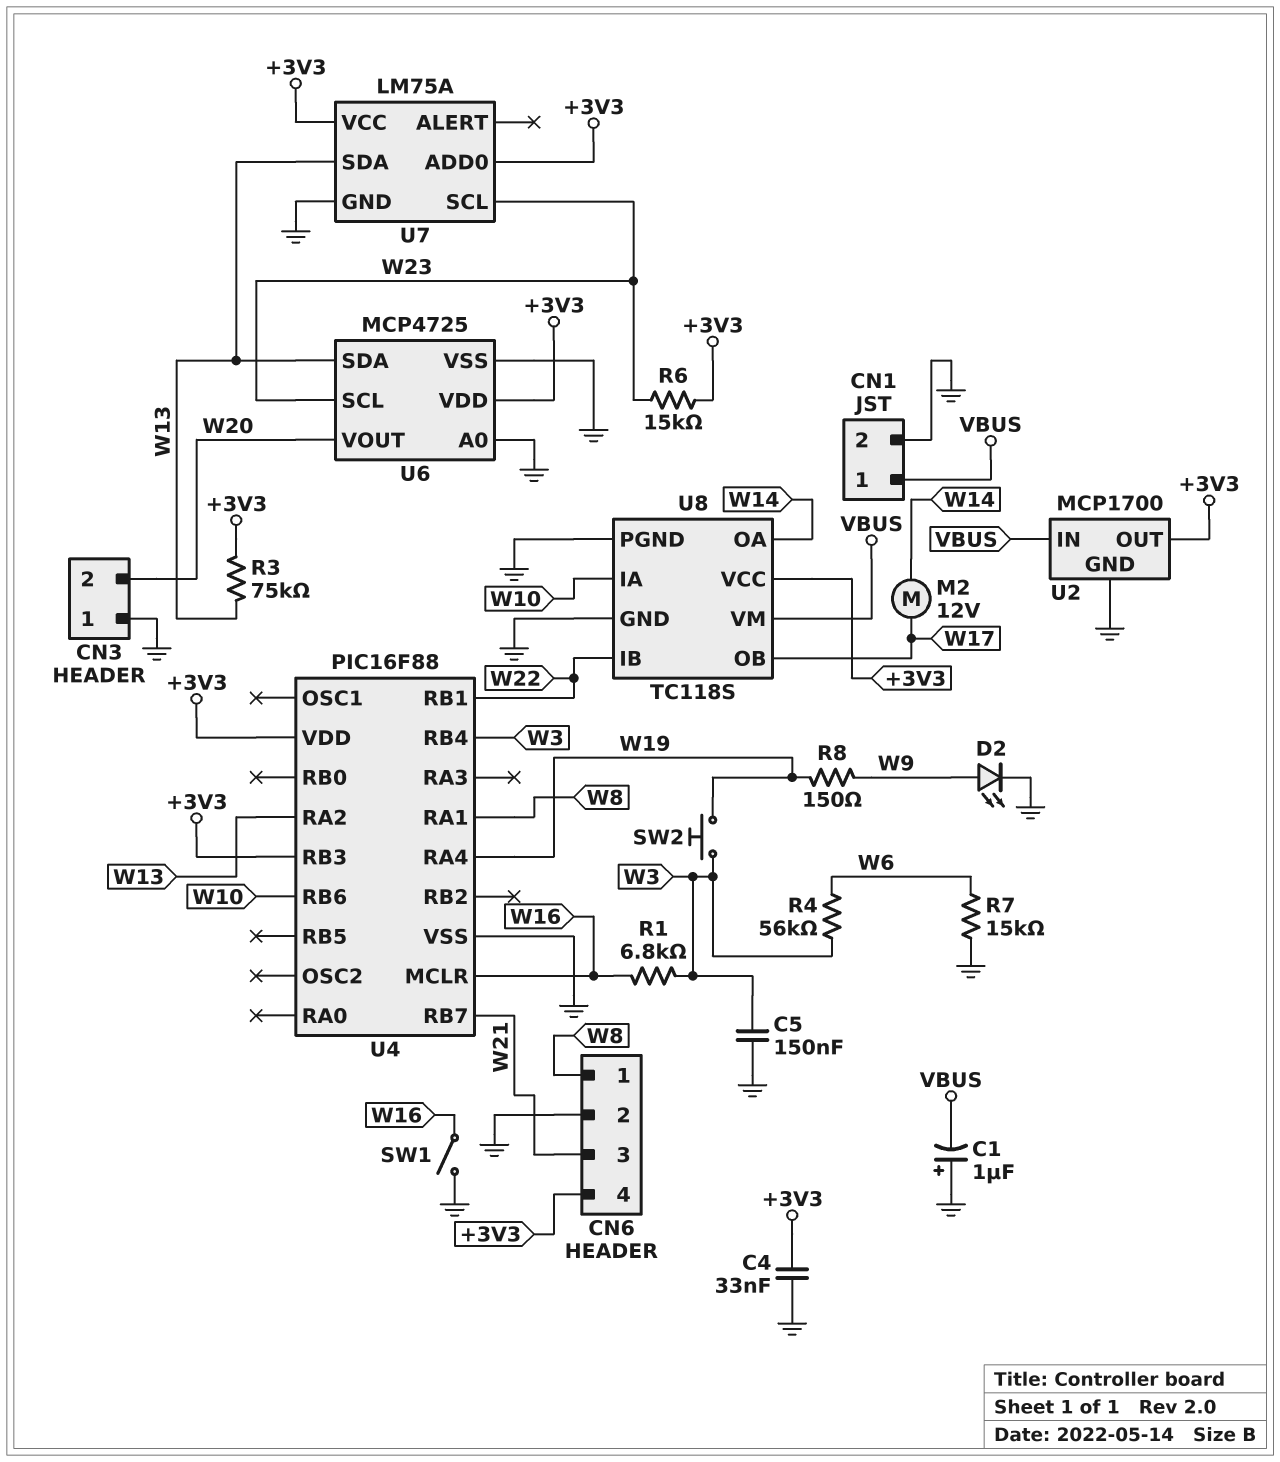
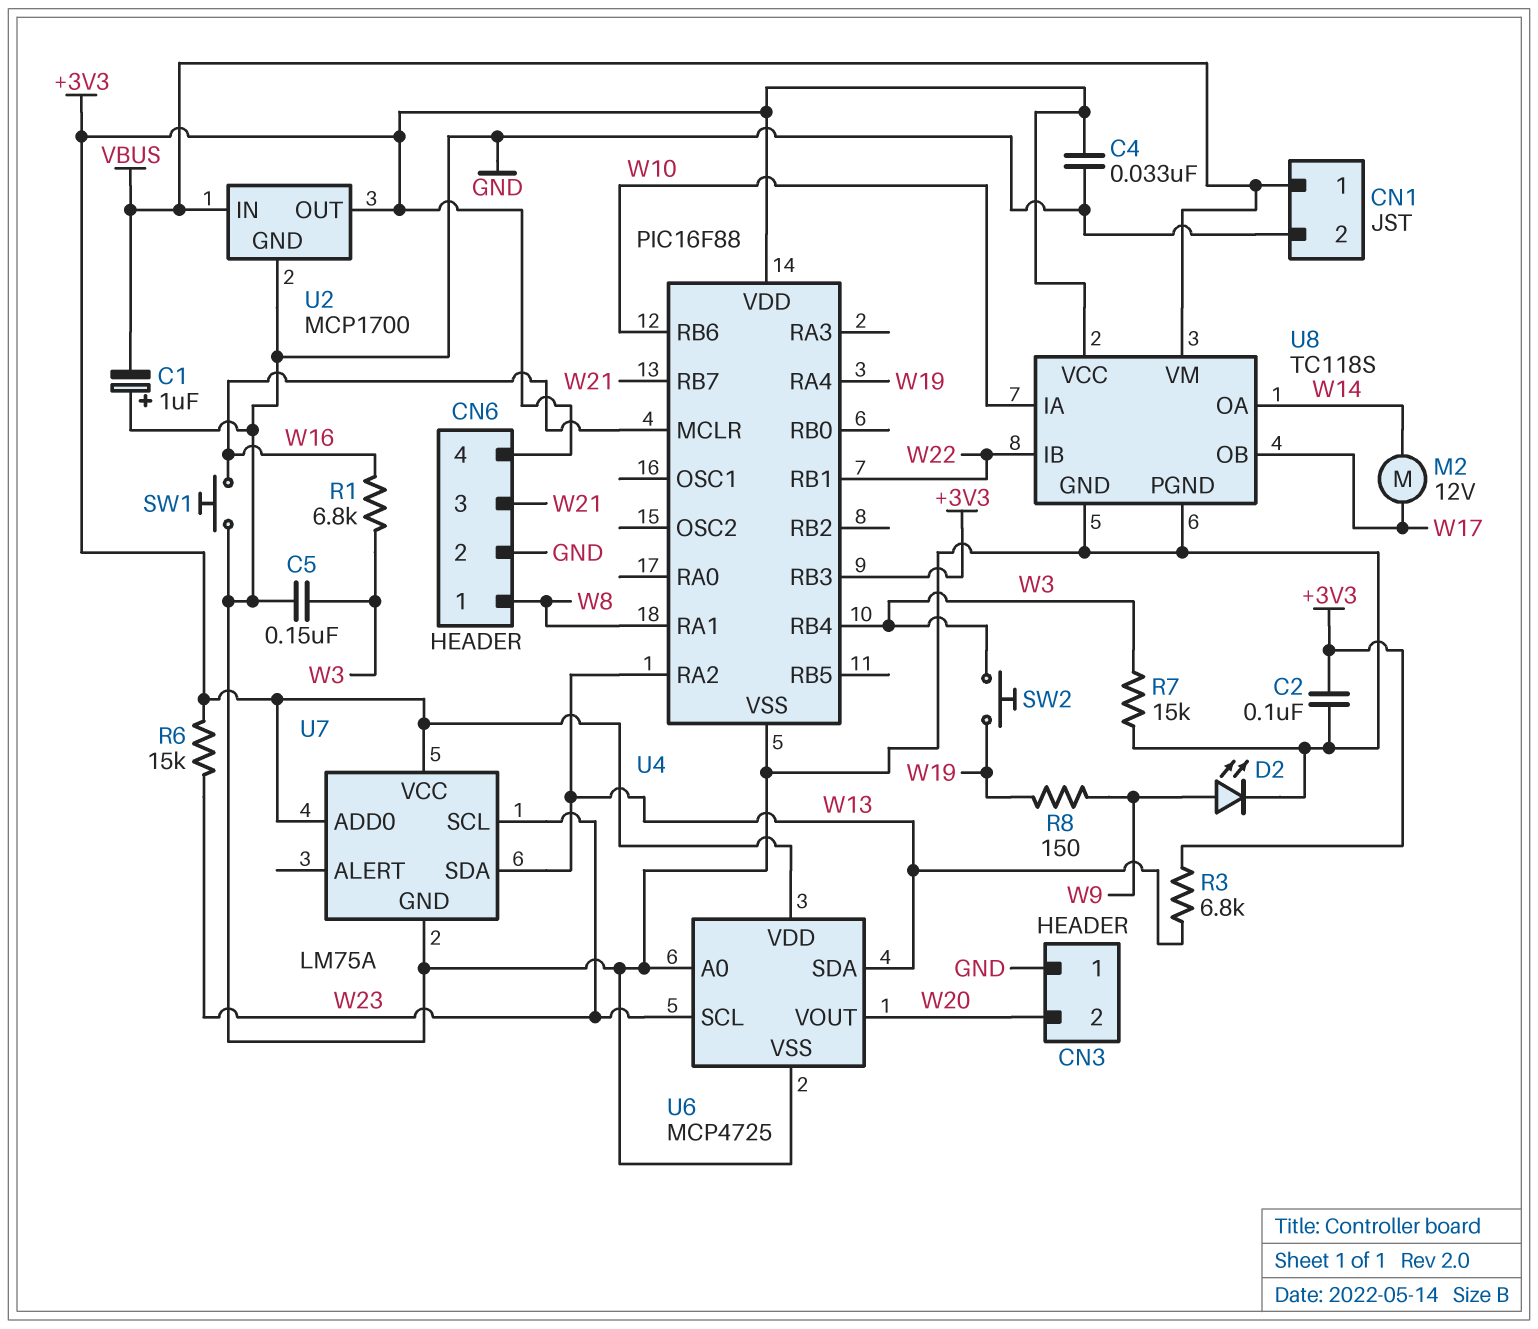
C2: none -> 100nF (+3V3, GND)
R3: 75k (+3V3, W13) -> 6.8k (+3V3, W13)
R4: 56k (W3, W6) -> none
R7: 15k (GND, W6) -> 15k (GND, W3)
SW1: switch (GND, W16) -> button (GND, W16)

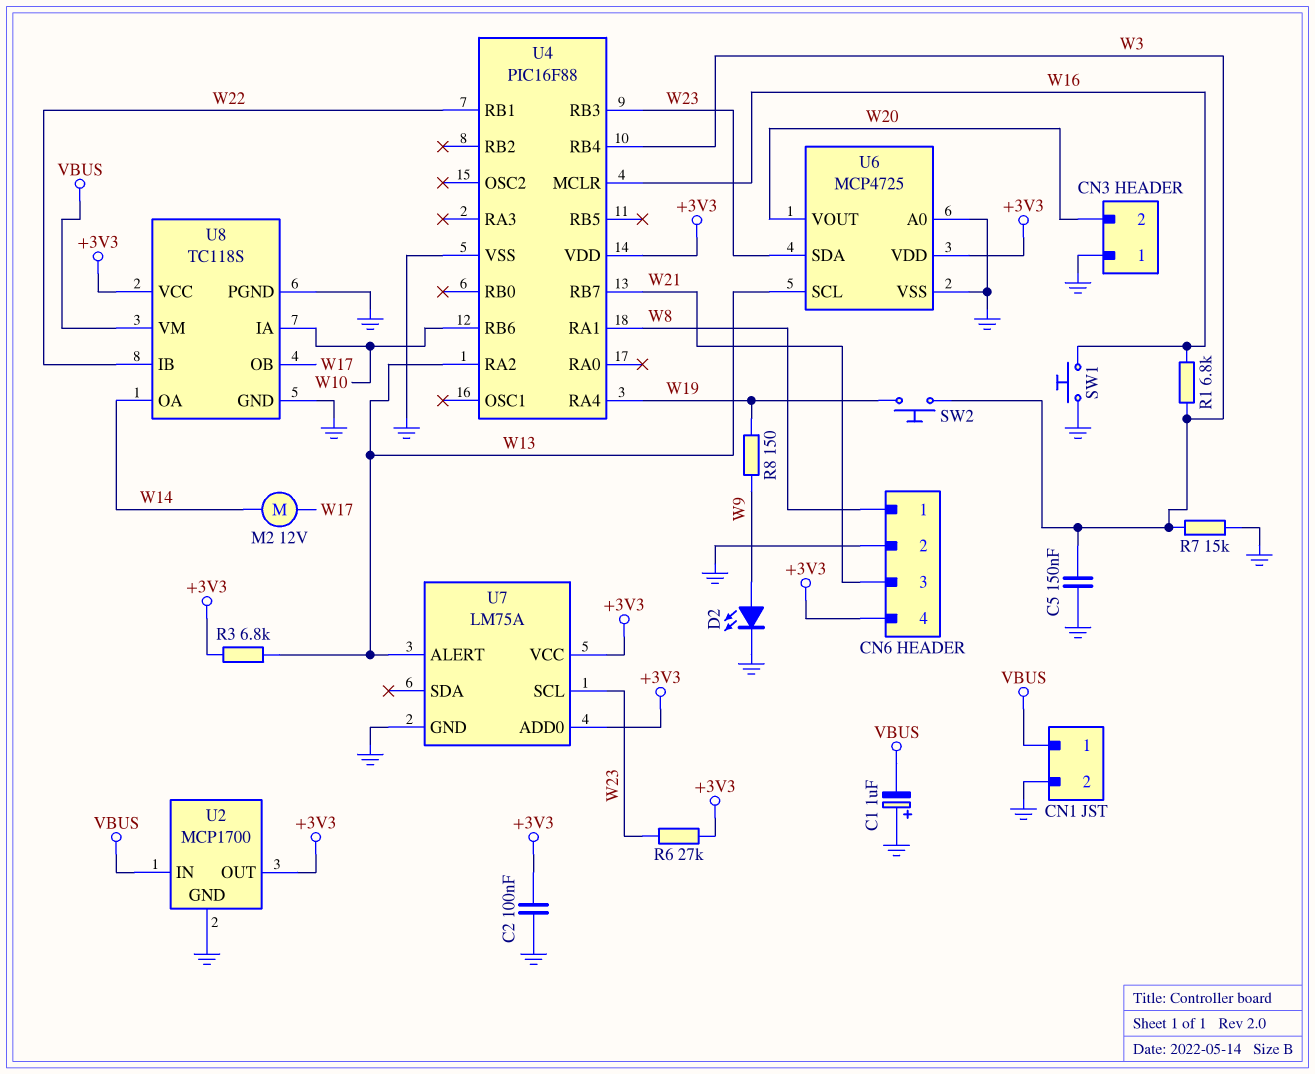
C4: 33nF (+3V3, GND) -> none
R6: 15k (+3V3, W23) -> 27k (+3V3, W23)
U4 pin RB3: +3V3 -> W23
U6 pin SCL: W23 -> W13
U6 pin SDA: W13 -> W23
U7 pin ALERT: none -> W13
U7 pin SDA: W13 -> none

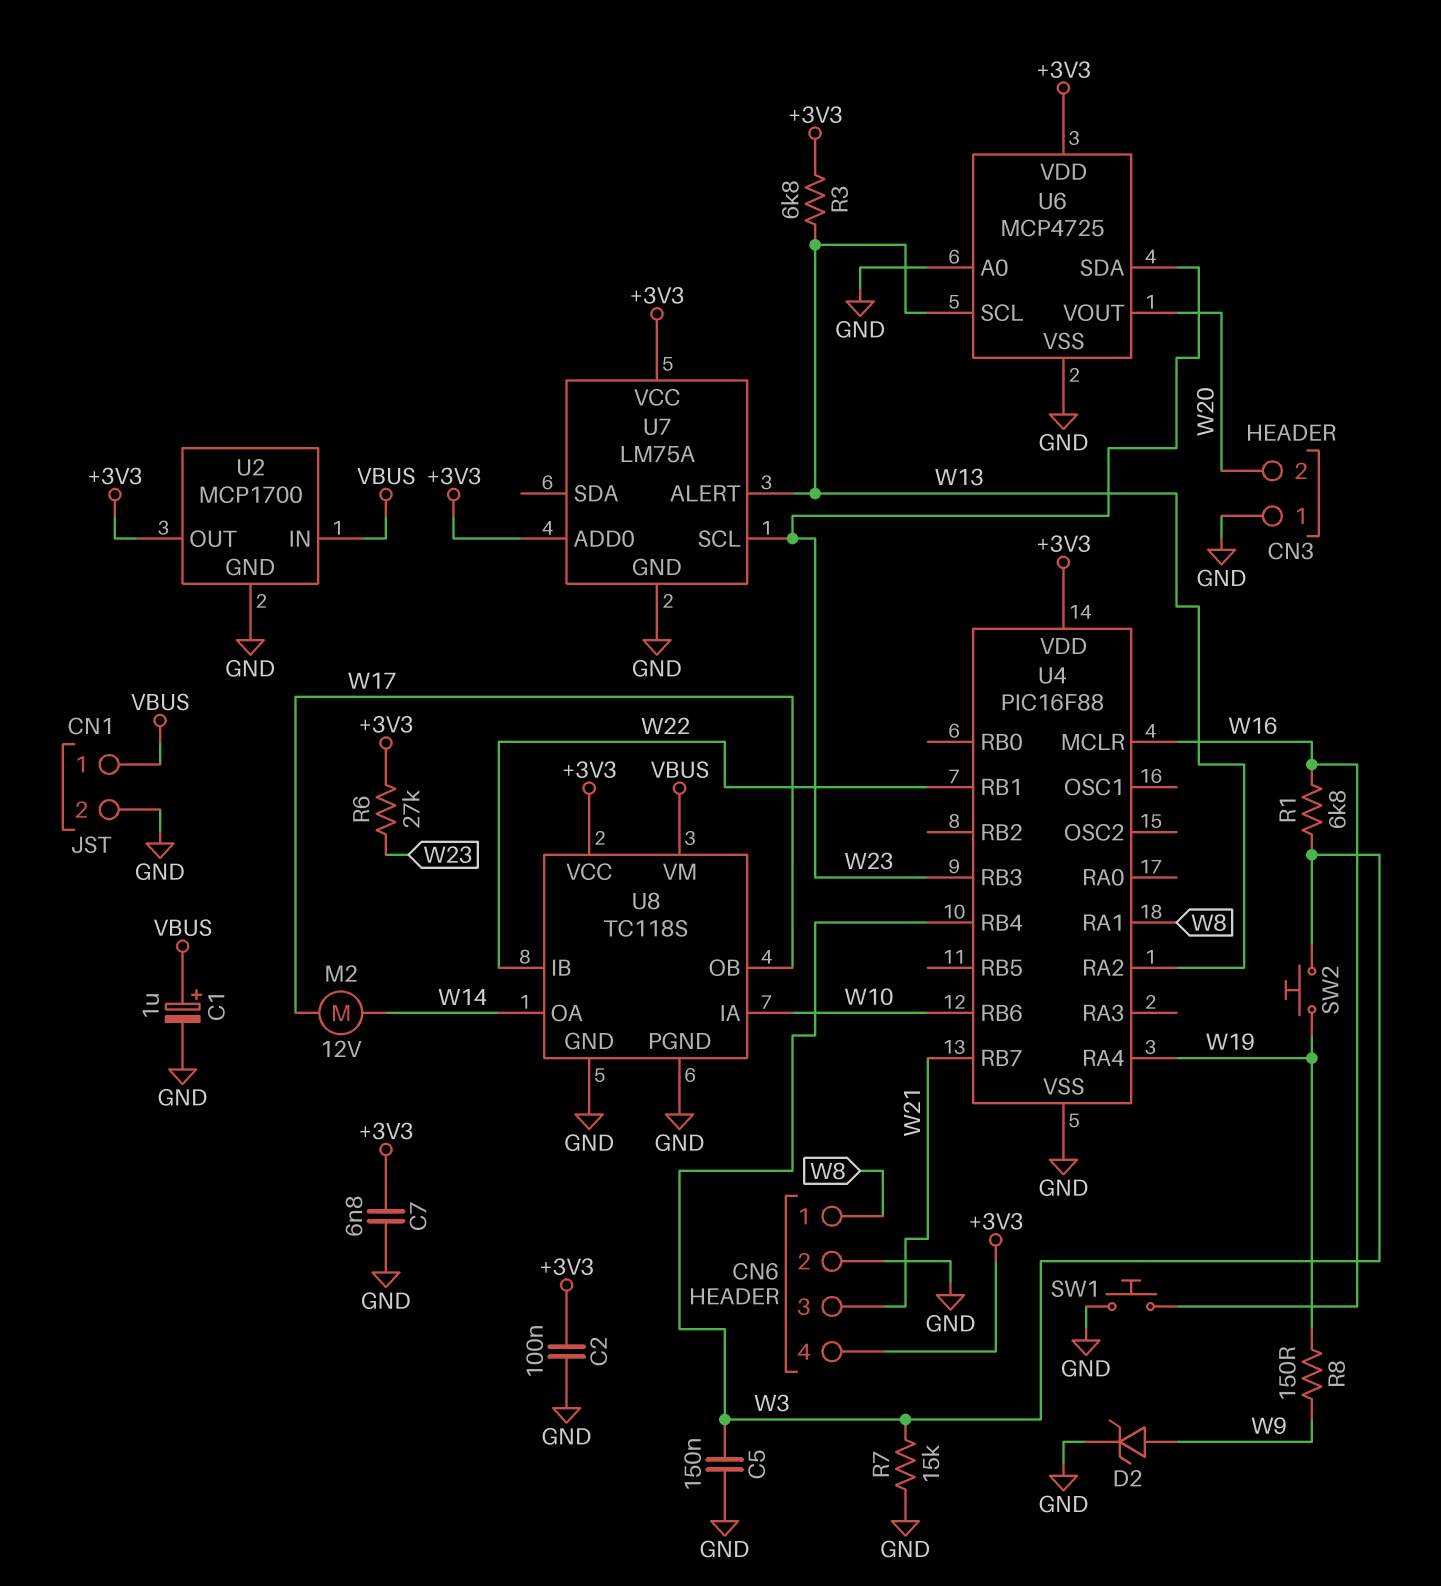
C1: 1uF (plus GND, minus VBUS) -> 1uF (plus VBUS, minus GND)
C7: none -> 6.8nF (+3V3, GND)
D2: LED (A W9, K GND) -> zener (A W9, K GND)

